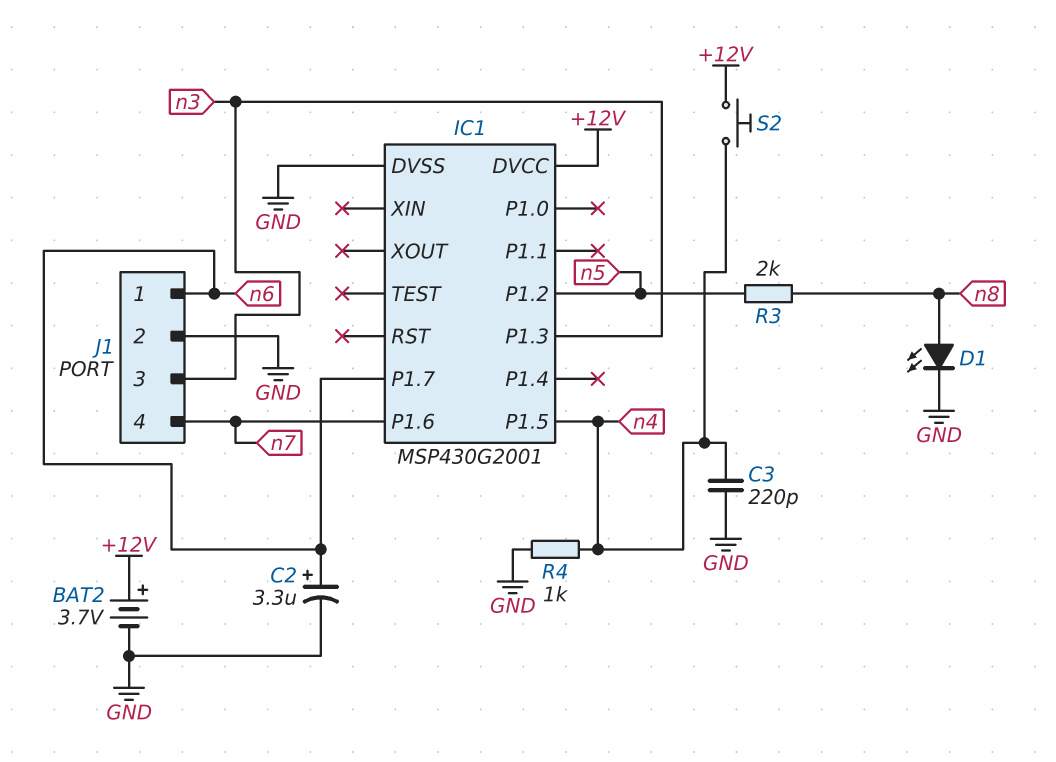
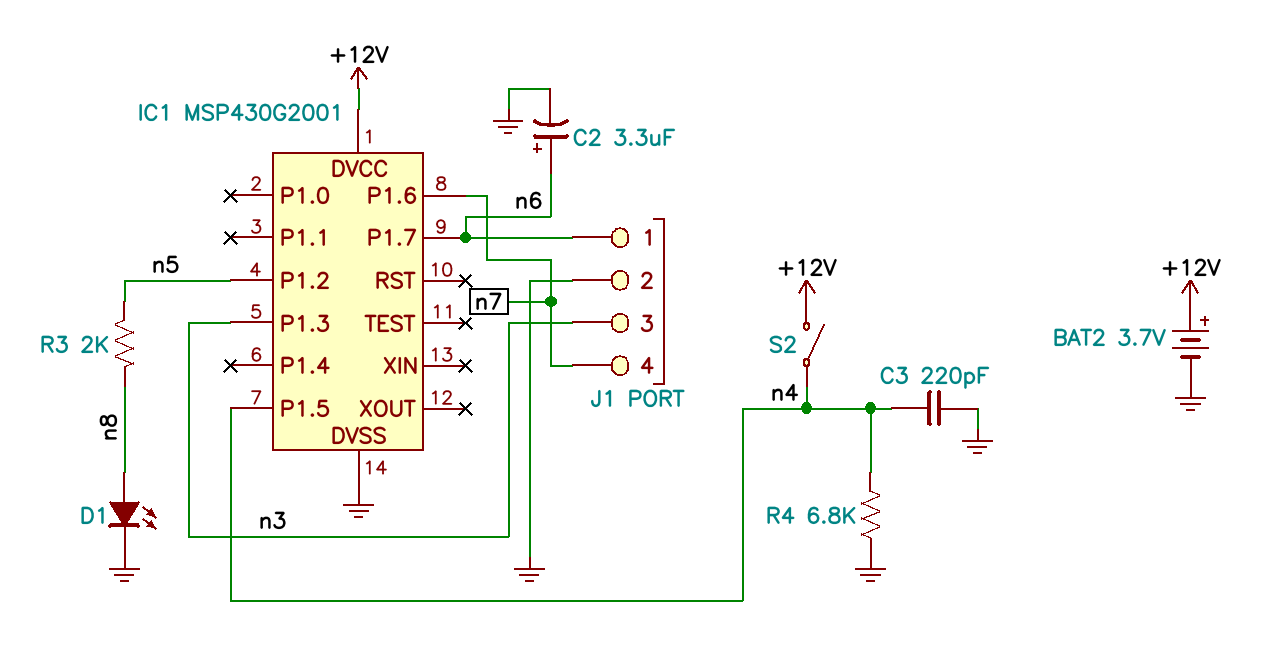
R4: 1k (GND, n4) -> 6.8k (GND, n4)
S2: button (+12V, n4) -> switch (+12V, n4)

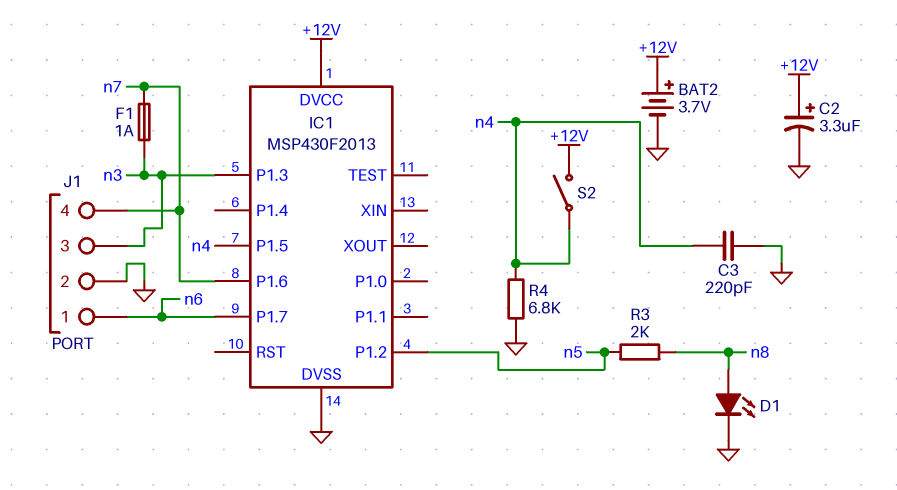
C2: 3.3uF (plus n6, minus GND) -> 3.3uF (plus +12V, minus GND)
F1: none -> 1A (n3, n7)
IC1: MSP430G2001 -> MSP430F2013

